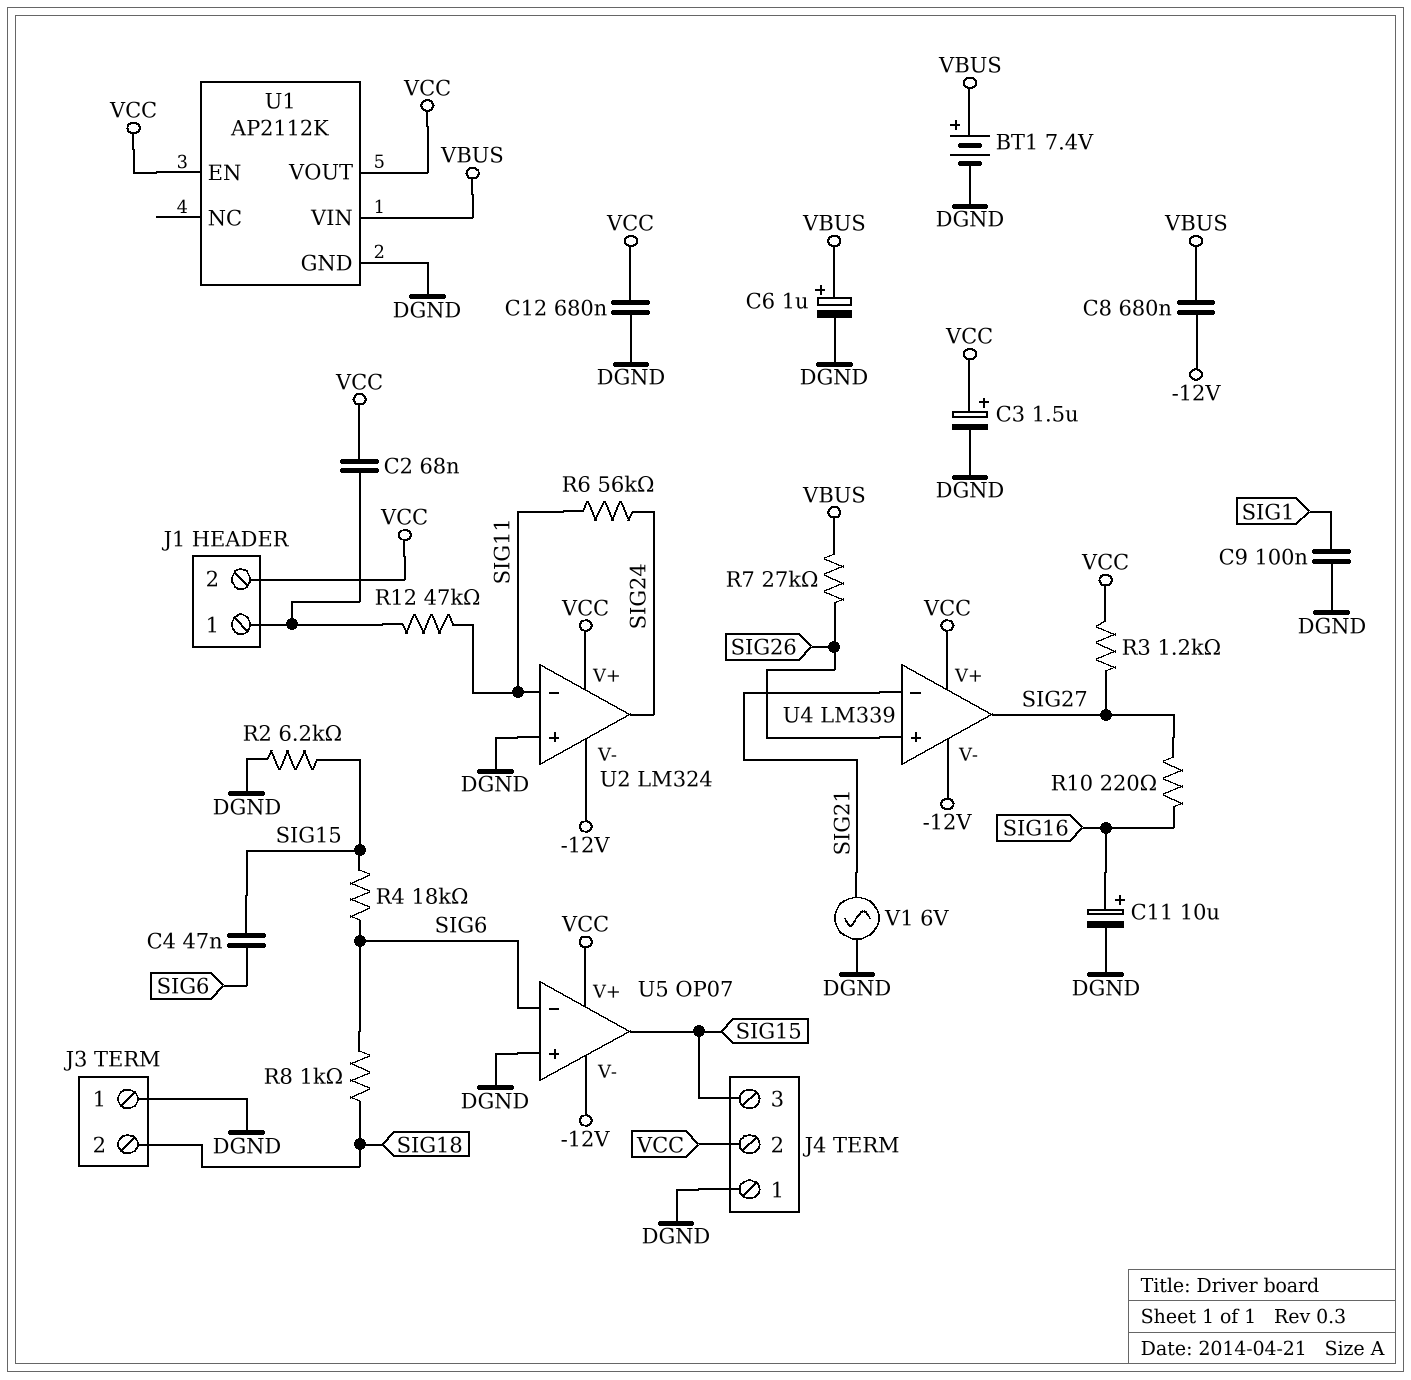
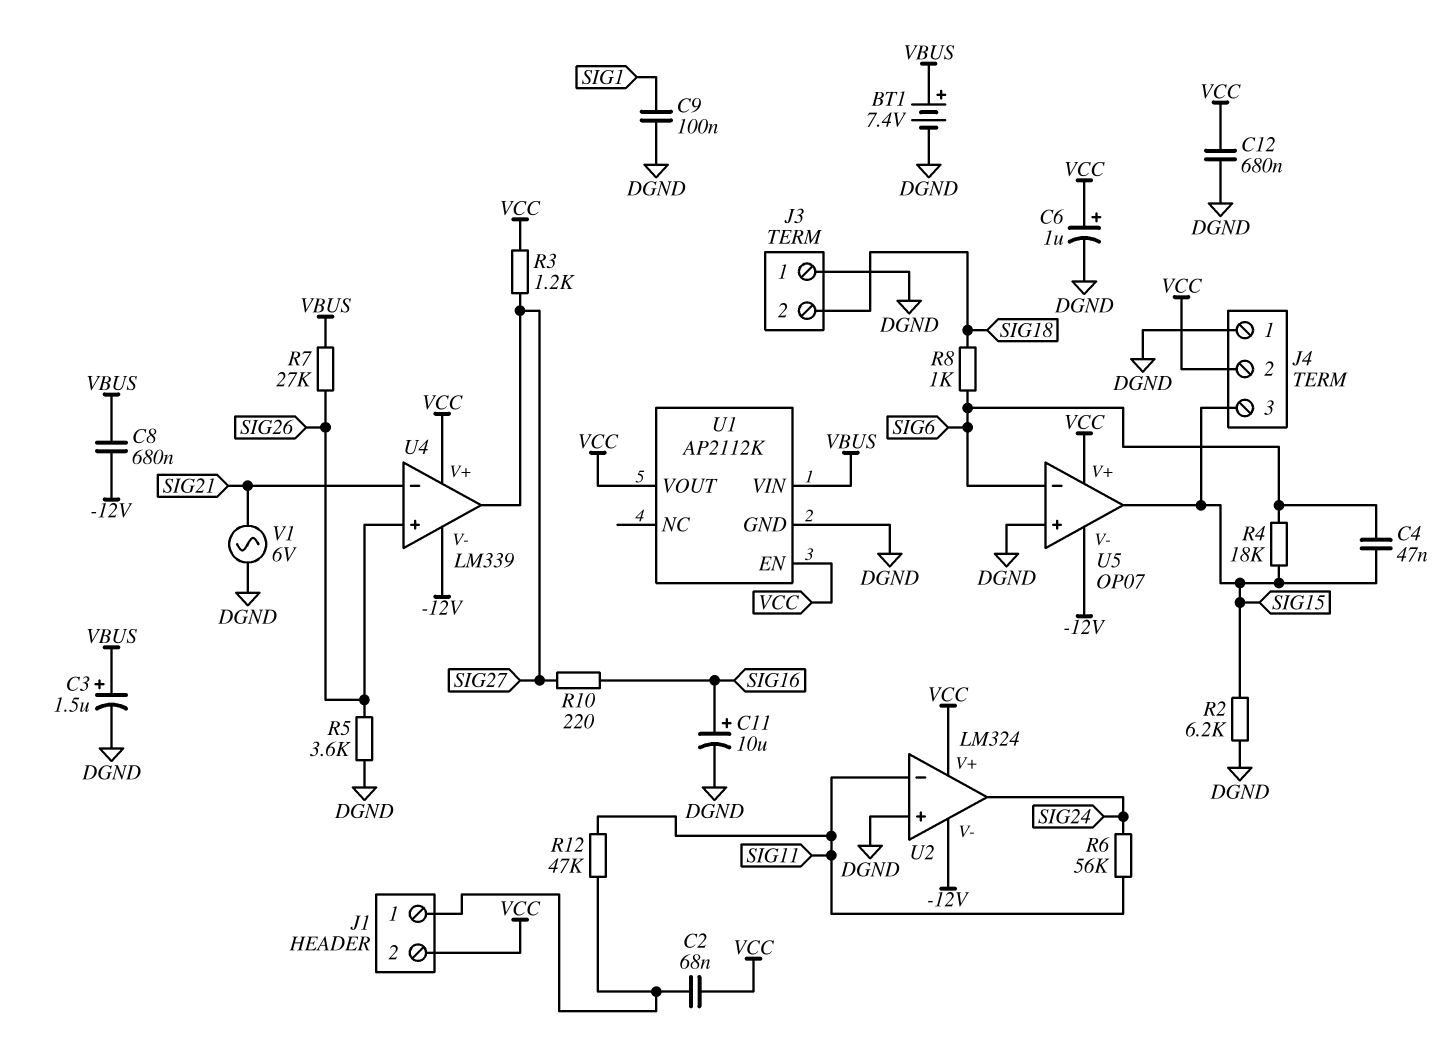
C3: 1.5uF (plus VCC, minus DGND) -> 1.5uF (plus VBUS, minus DGND)
C6: 1uF (plus VBUS, minus DGND) -> 1uF (plus VCC, minus DGND)
R5: none -> 3.6k (DGND, SIG26)

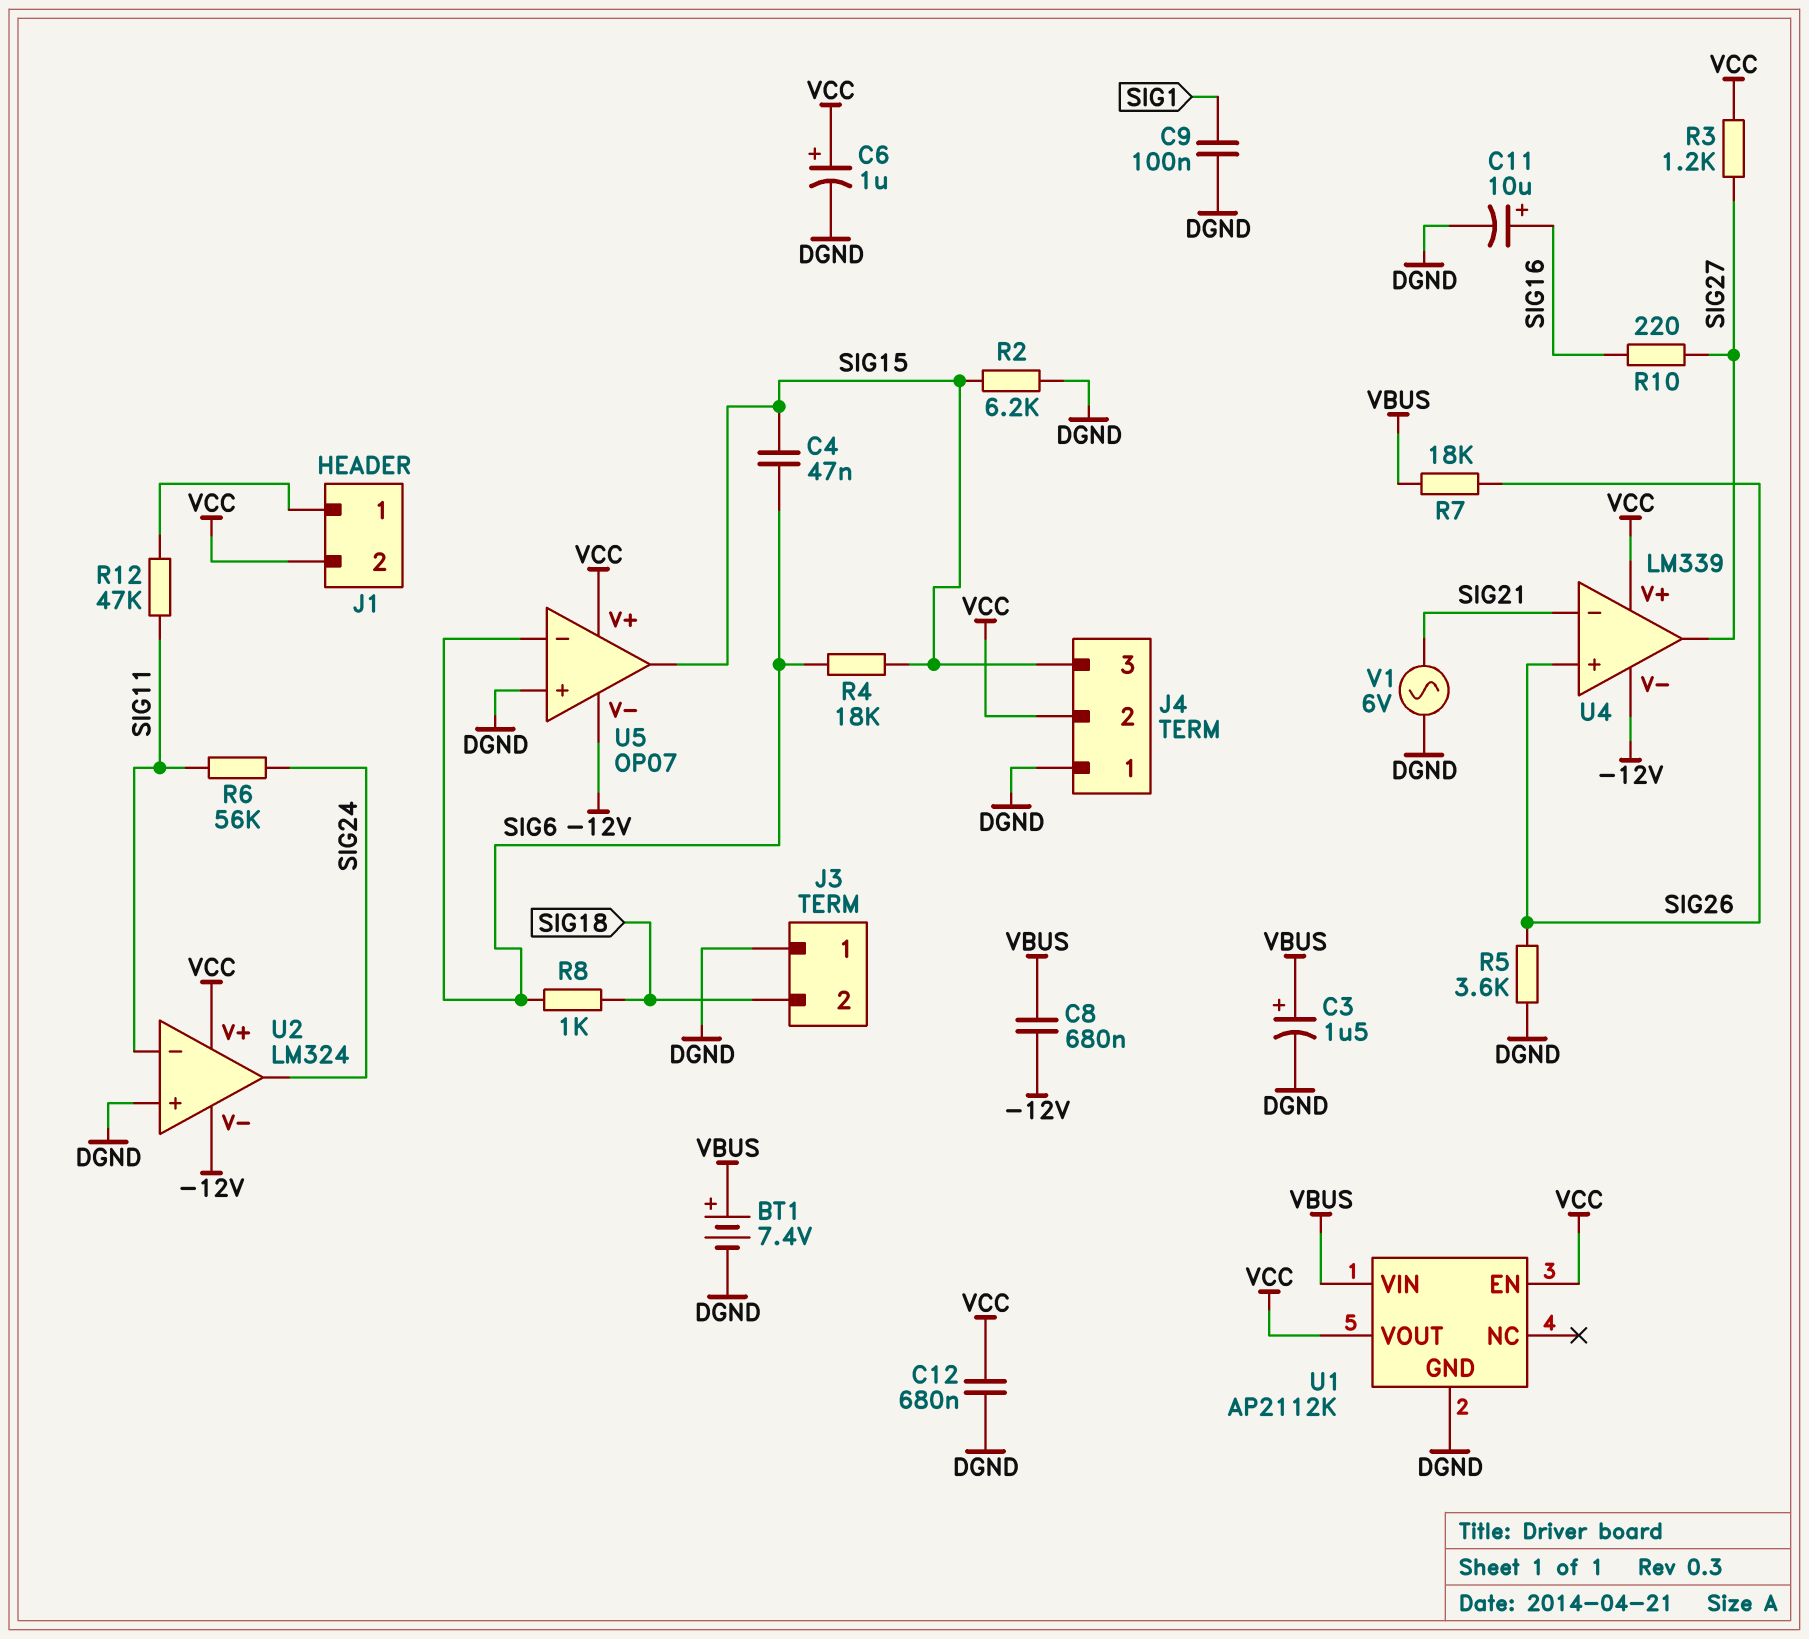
C2: 68nF (J1/1, VCC) -> none
R7: 27k (SIG26, VBUS) -> 18k (SIG26, VBUS)

